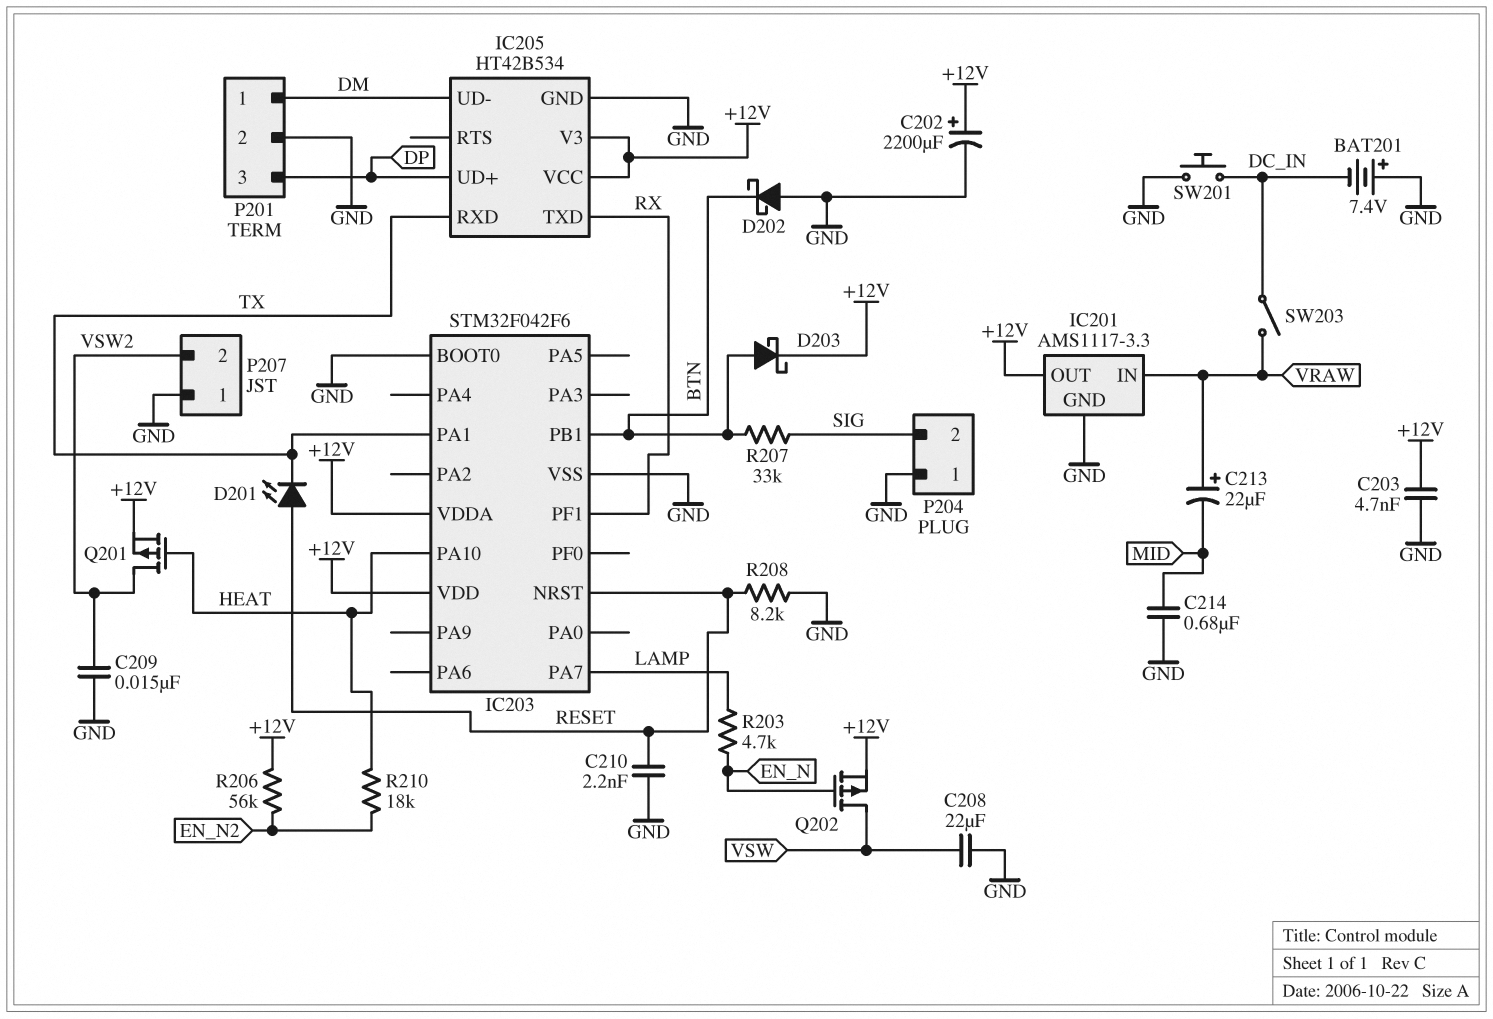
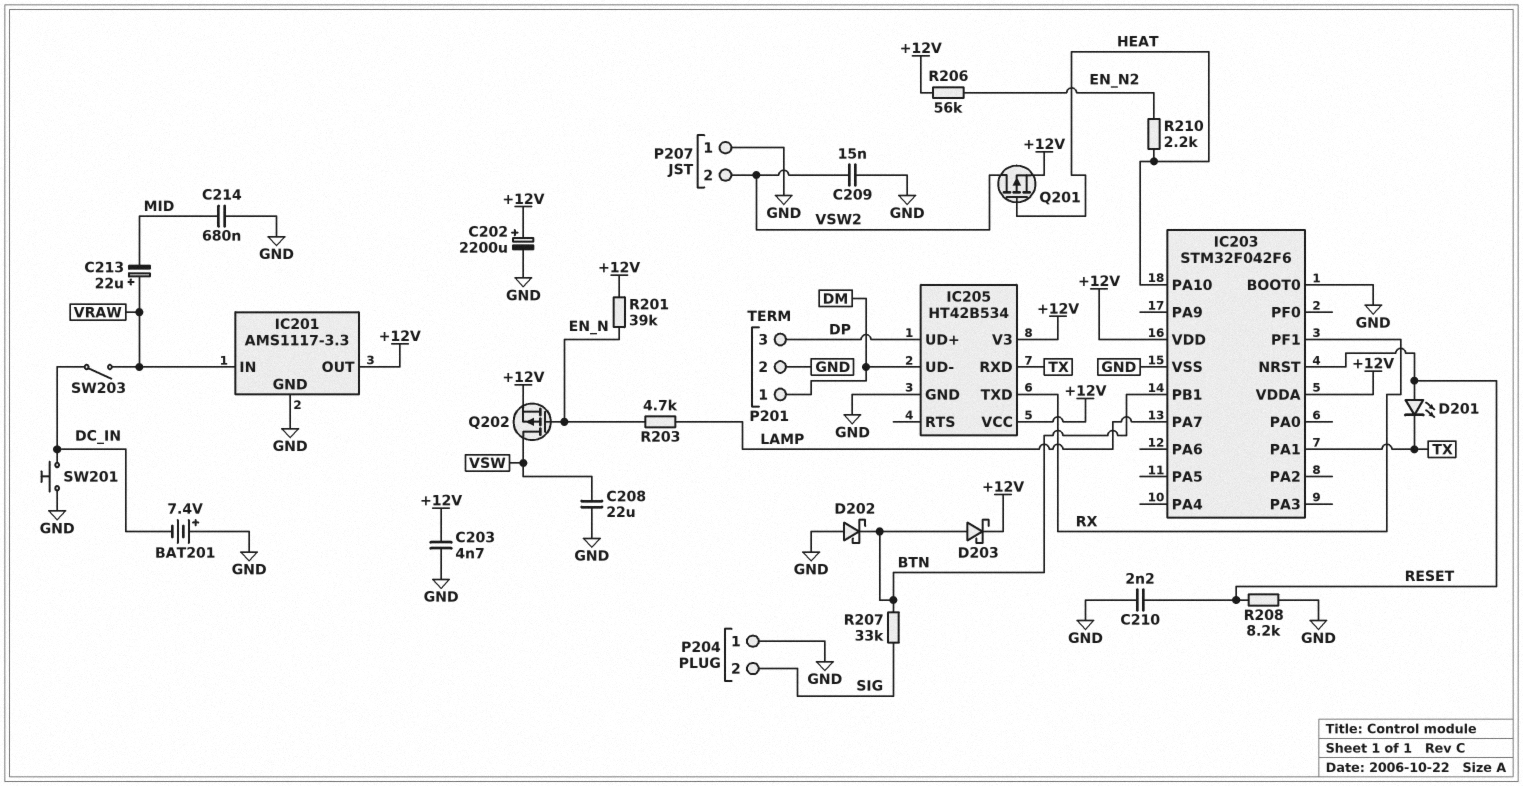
R201: none -> 39k (+12V, EN_N)
R210: 18k (EN_N2, HEAT) -> 2.2k (EN_N2, HEAT)

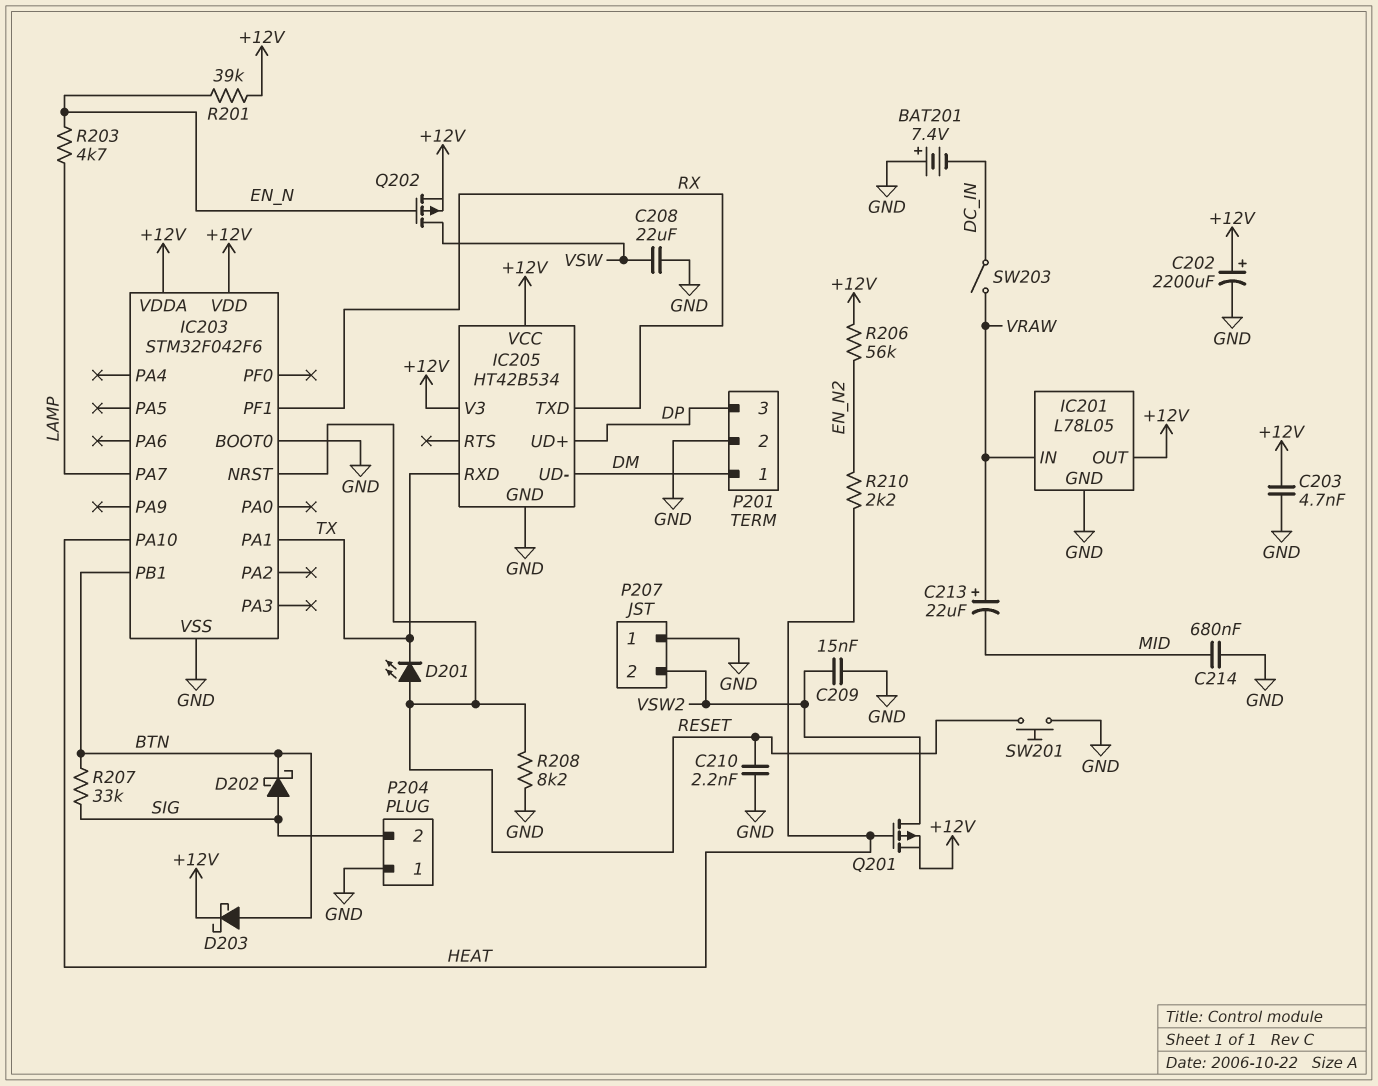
D202: schottky (A GND, K BTN) -> schottky (A SIG, K BTN)
IC201: AMS1117-3.3 -> L78L05
SW201: button (DC_IN, GND) -> button (GND, RESET)

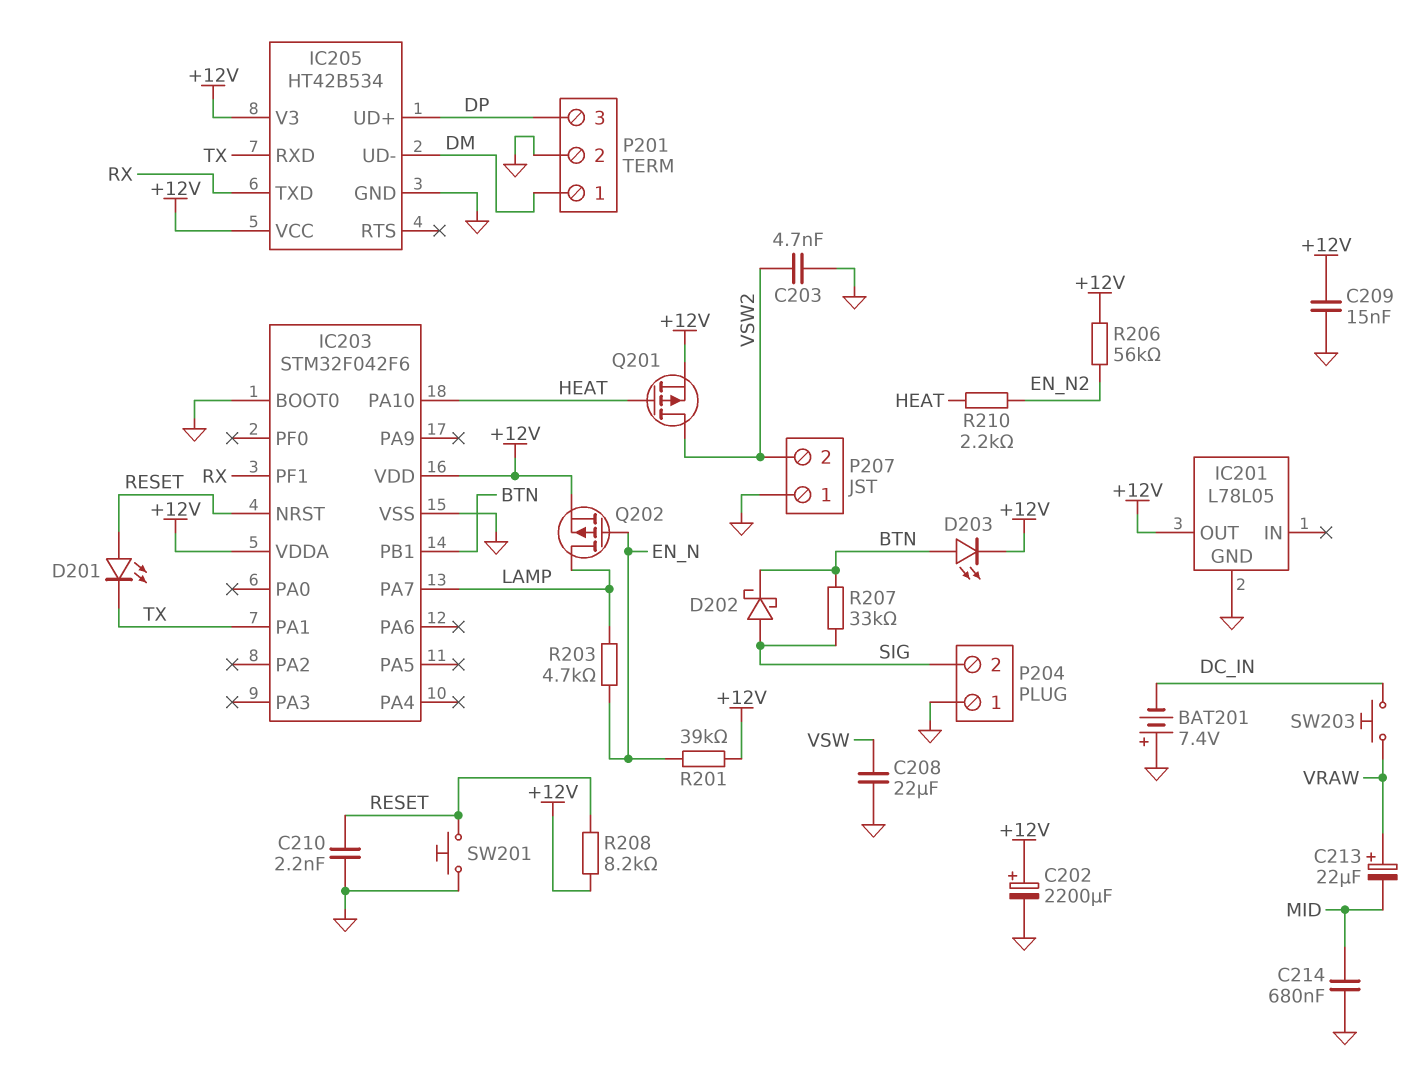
C203: 4.7nF (+12V, GND) -> 4.7nF (GND, VSW2)
C209: 15nF (GND, VSW2) -> 15nF (+12V, GND)
D203: schottky (A BTN, K +12V) -> LED (A BTN, K +12V)
IC201 pin IN: VRAW -> none
Q202: PMOS (G EN_N, D VSW, S +12V) -> PMOS (G EN_N, D LAMP, S +12V)
R208: 8.2k (GND, RESET) -> 8.2k (+12V, RESET)
SW203: switch (DC_IN, VRAW) -> button (DC_IN, VRAW)

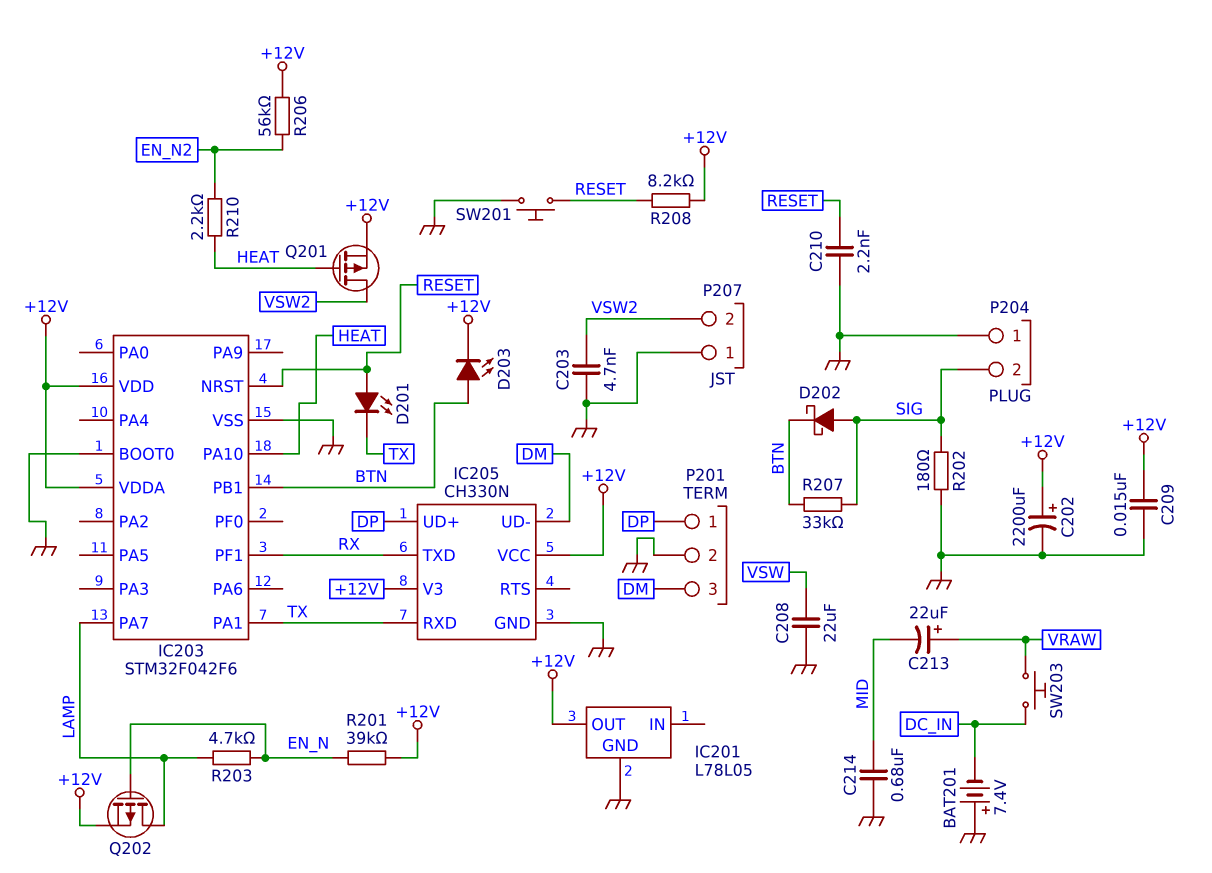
IC205: HT42B534 -> CH330N
P201 pin 1: DM -> DP
P201 pin 3: DP -> DM
R202: none -> 180 (GND, SIG)

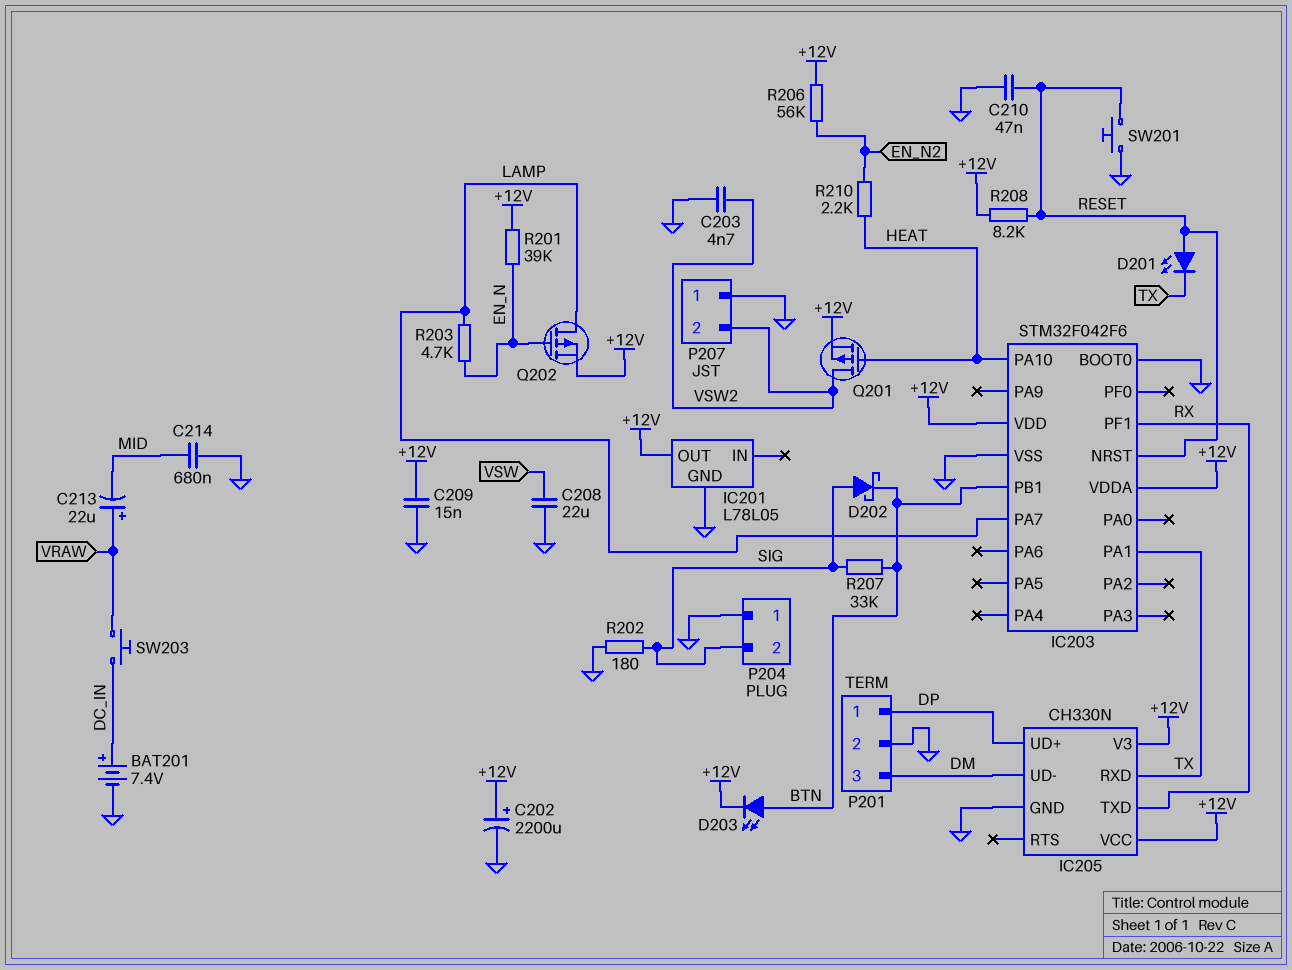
BAT201: 7.4V (plus GND, minus DC_IN) -> 7.4V (plus DC_IN, minus GND)
C210: 2.2nF (GND, RESET) -> 47nF (GND, RESET)

